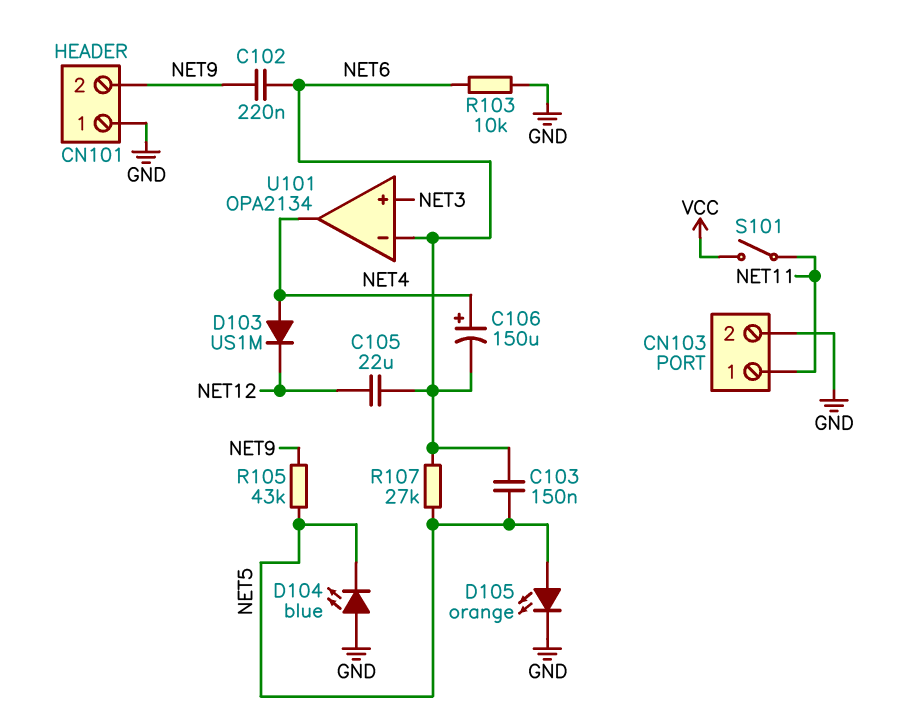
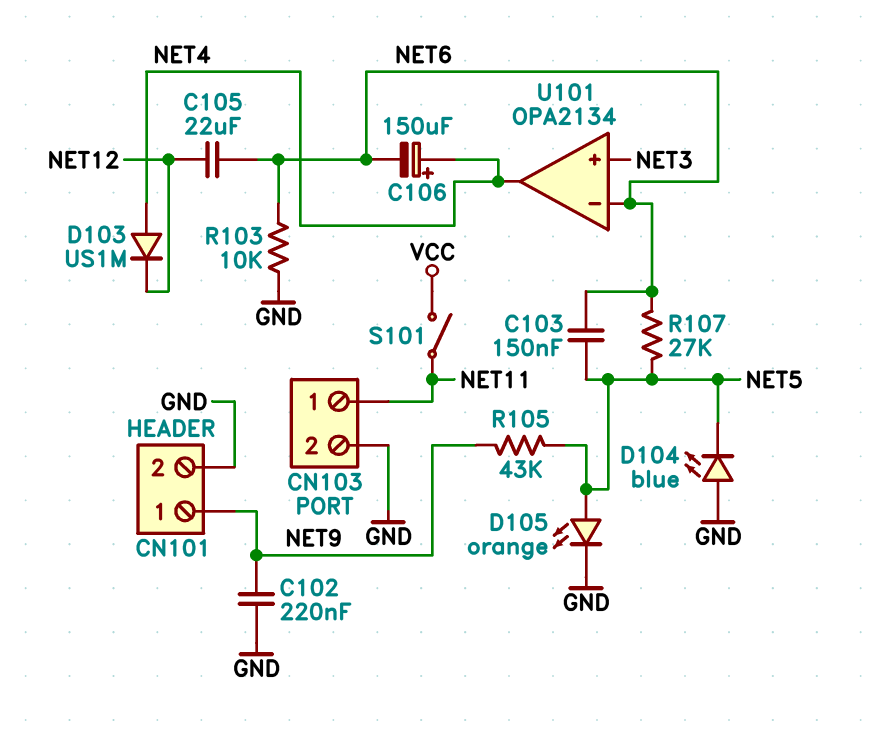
C102: 220nF (NET6, NET9) -> 220nF (GND, NET9)
CN101 pin 1: GND -> NET9
CN101 pin 2: NET9 -> GND

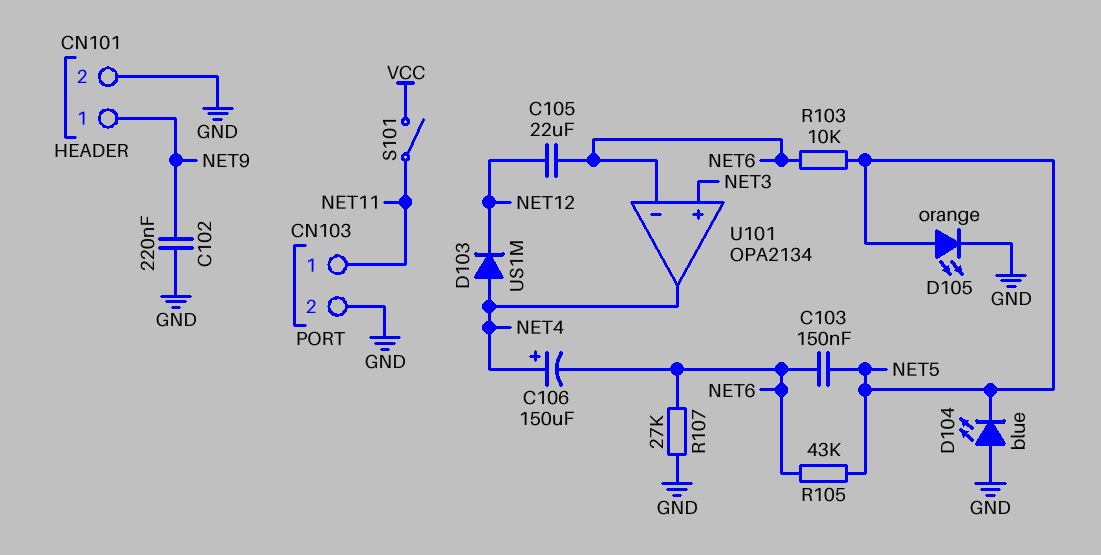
R103: 10k (GND, NET6) -> 10k (NET5, NET6)
R105: 43k (NET5, NET9) -> 43k (NET5, NET6)
R107: 27k (NET5, NET6) -> 27k (GND, NET6)

